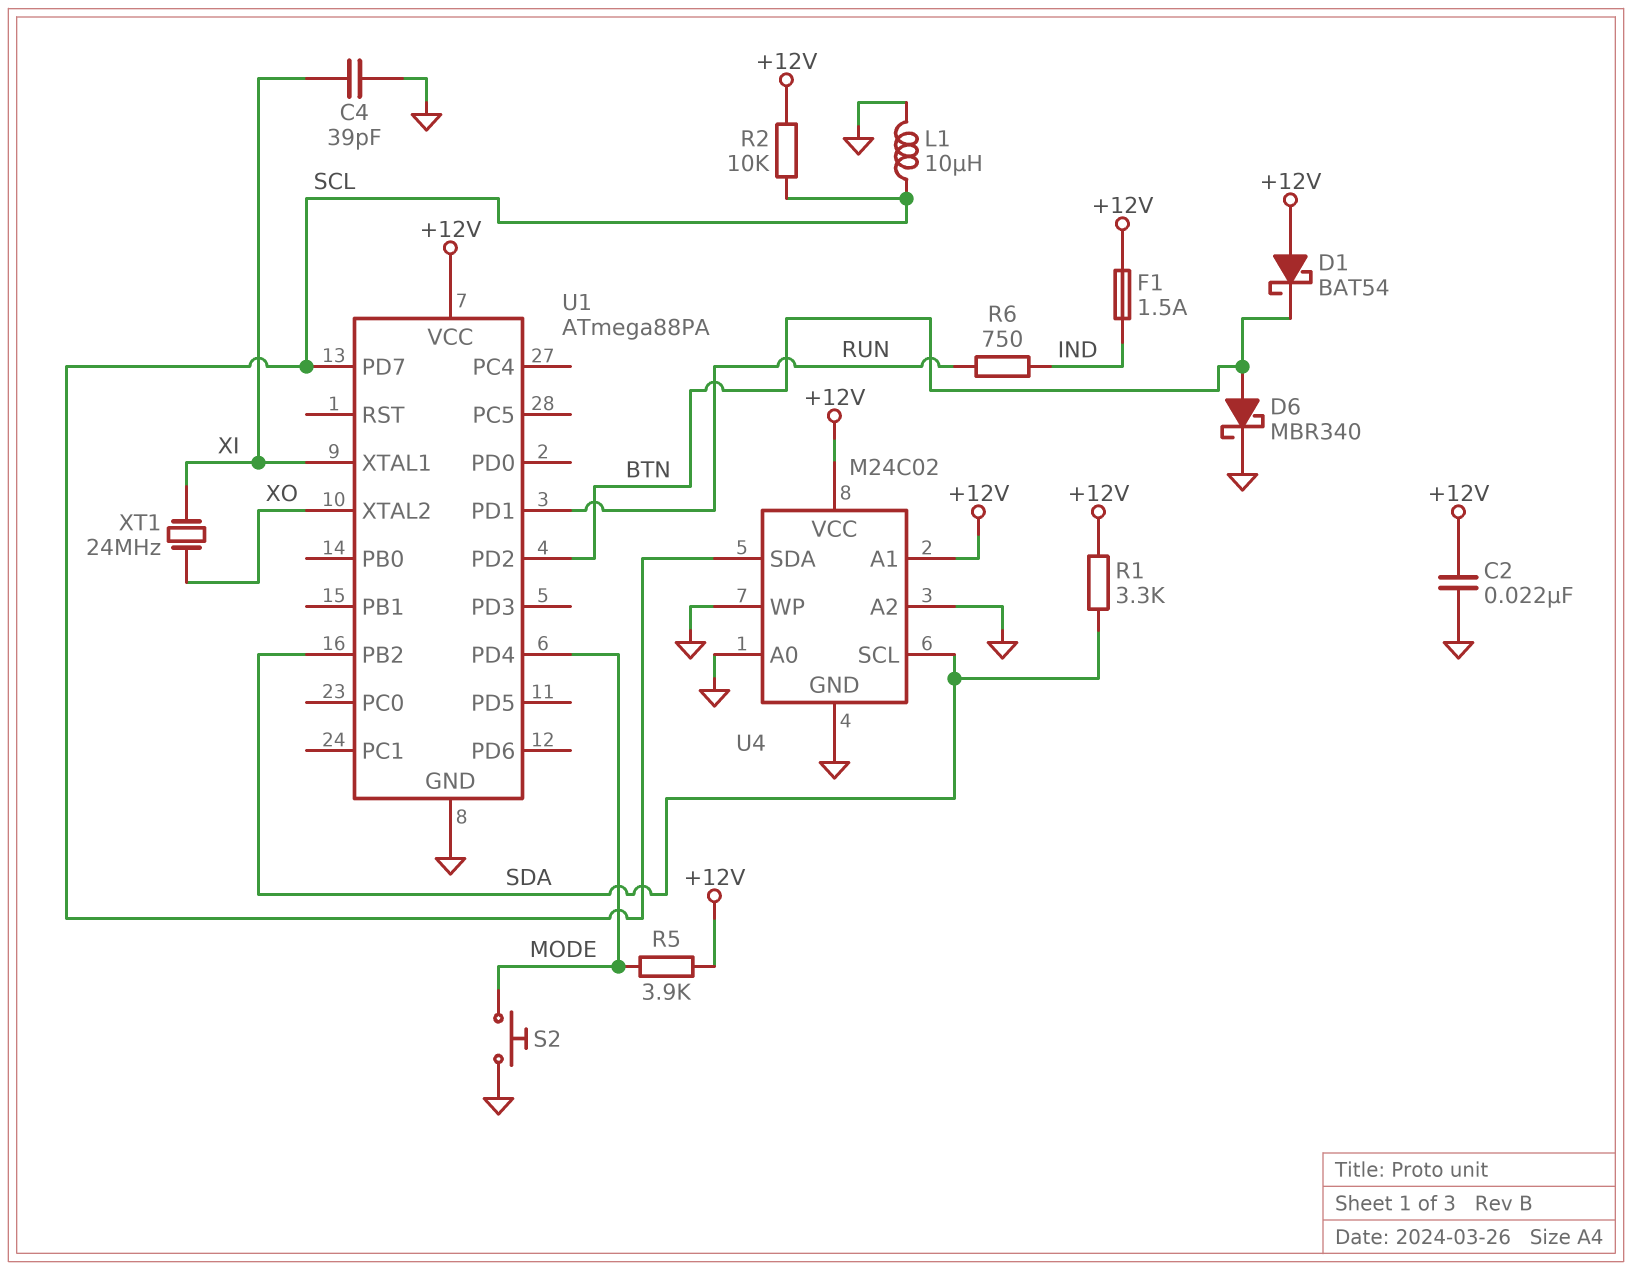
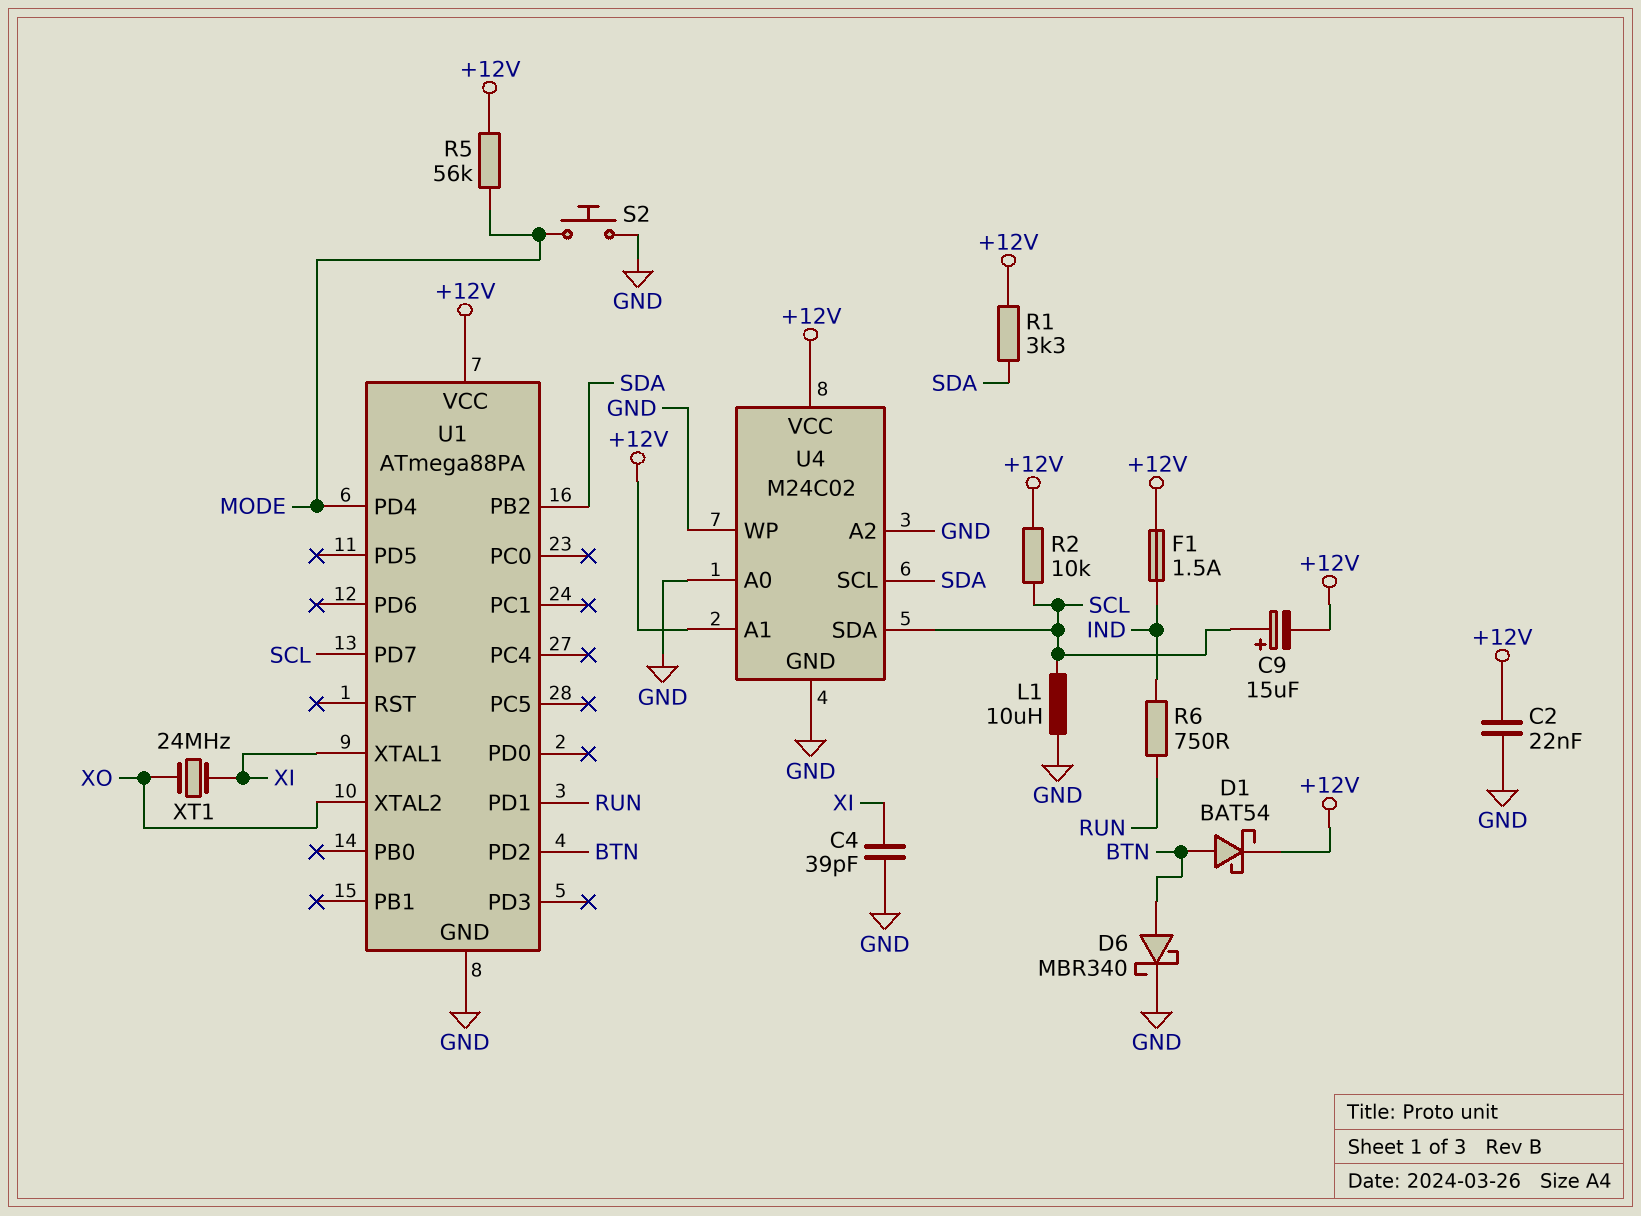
C9: none -> 15uF (plus SCL, minus +12V)
D1: schottky BAT54 (A +12V, K BTN) -> schottky BAT54 (A BTN, K +12V)
R5: 3.9k (+12V, MODE) -> 56k (+12V, MODE)

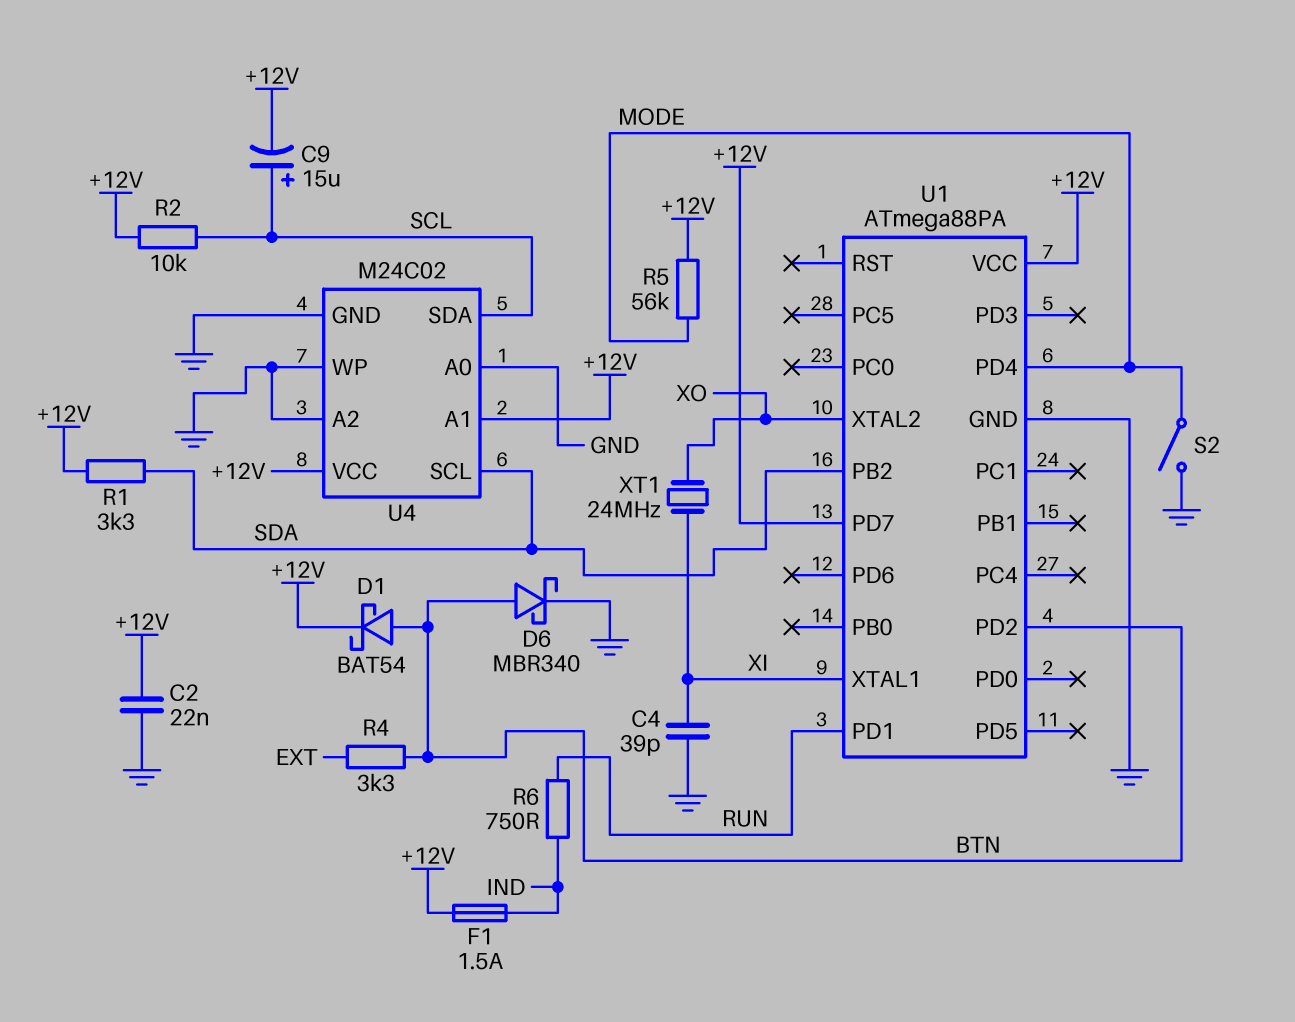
L1: 10uH (GND, SCL) -> none
R4: none -> 3.3k (BTN, EXT)
S2: button (GND, MODE) -> switch (GND, MODE)
U1 pin PD7: SCL -> +12V

